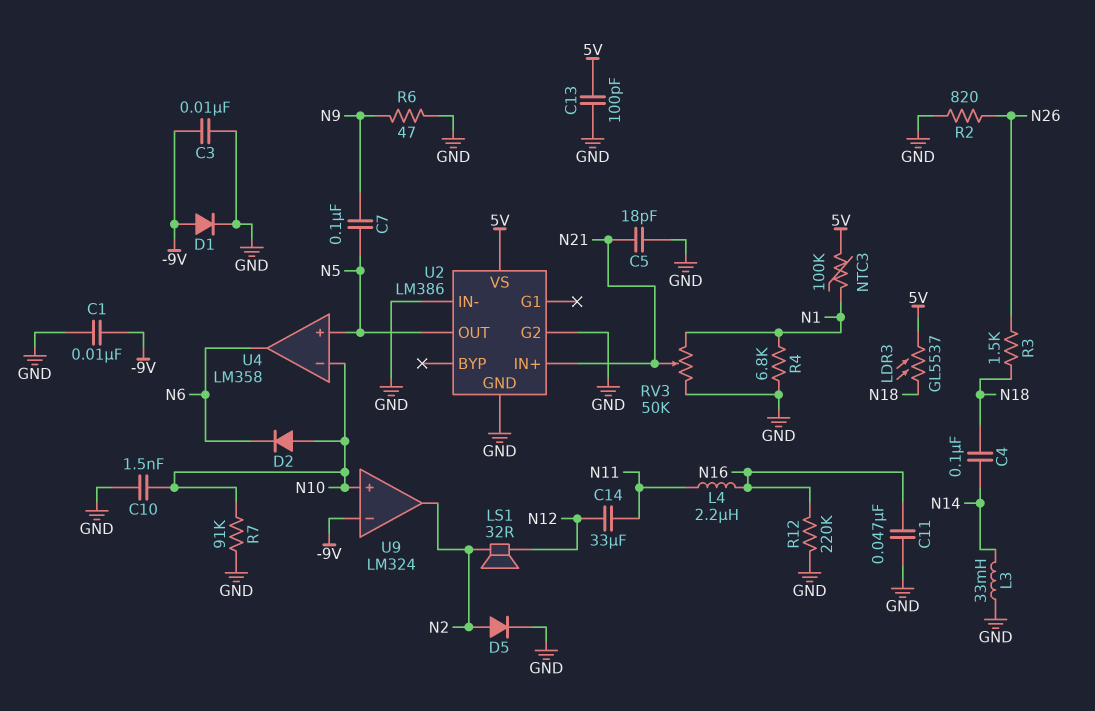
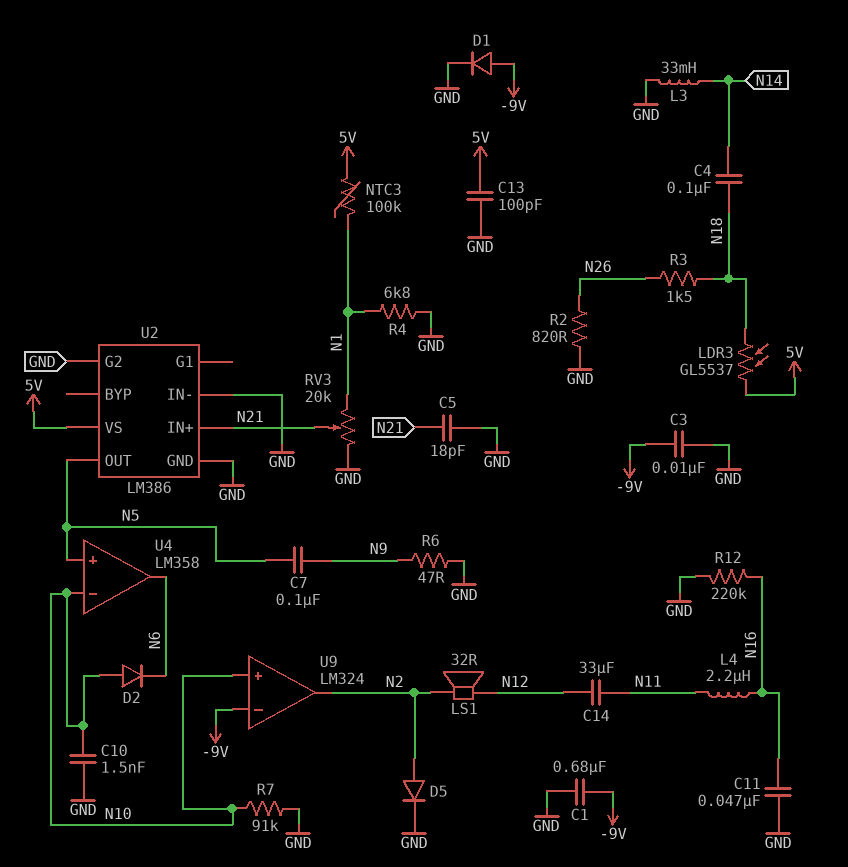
C1: 10nF (-9V, GND) -> 680nF (-9V, GND)
RV3: 50k (GND, N1, wiper N21) -> 20k (GND, N1, wiper N21)

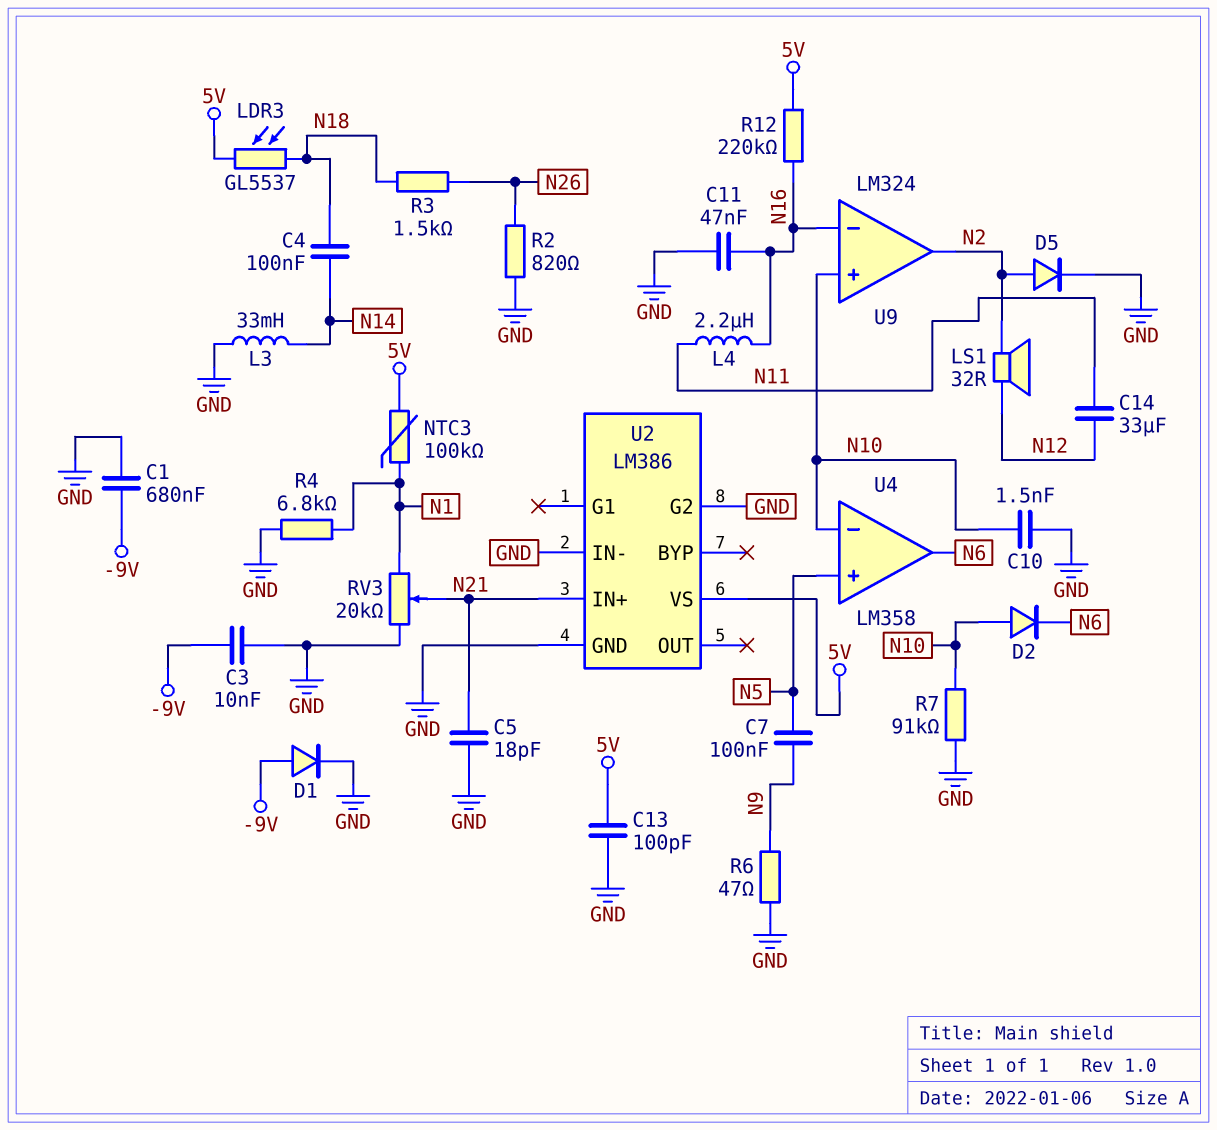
R12: 220k (GND, N16) -> 220k (5V, N16)
U2 pin OUT: N5 -> none
U9 pin in-: -9V -> N16

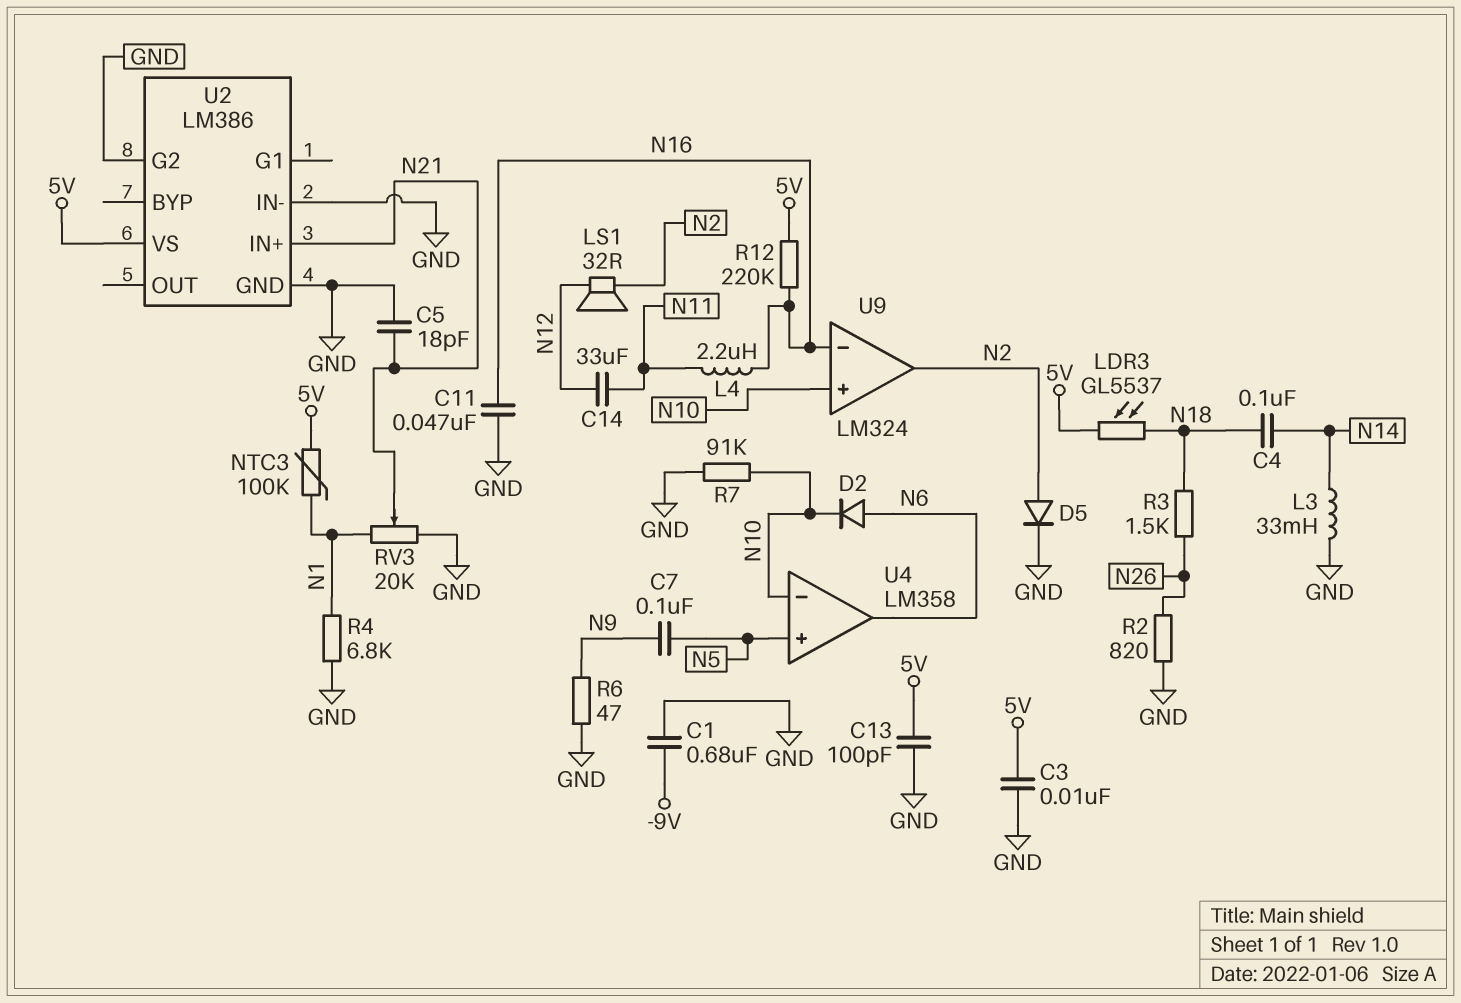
C3: 10nF (-9V, GND) -> 10nF (5V, GND)
C10: 1.5nF (GND, N10) -> none
D1: diode (A -9V, K GND) -> none
D2: diode (A N10, K N6) -> diode (A N6, K N10)

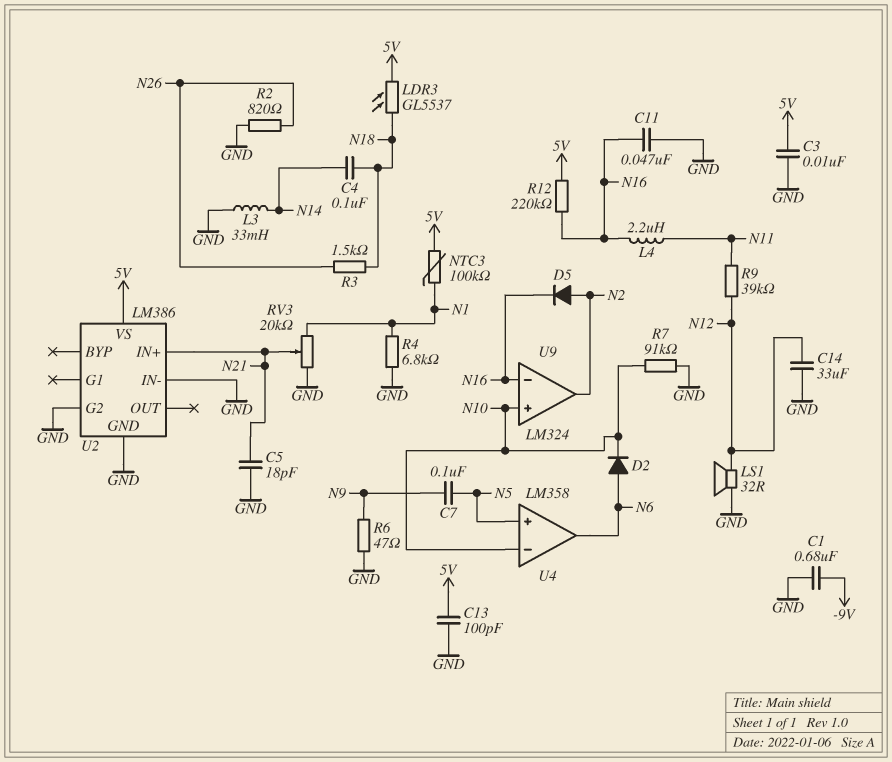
C14: 33uF (N11, N12) -> 33uF (GND, N12)
D5: diode (A N2, K GND) -> diode (A N2, K N16)
LS1: speaker 32R (N2, N12) -> speaker 32R (GND, N12)
R9: none -> 39k (N11, N12)

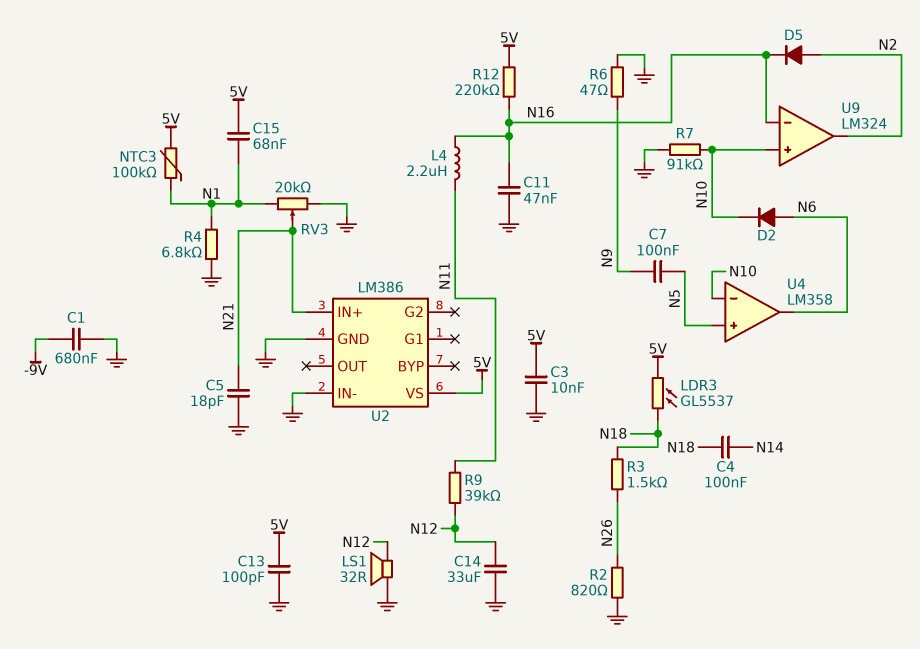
C15: none -> 68nF (5V, N1)
L3: 33mH (GND, N14) -> none
U2 pin G2: GND -> none

